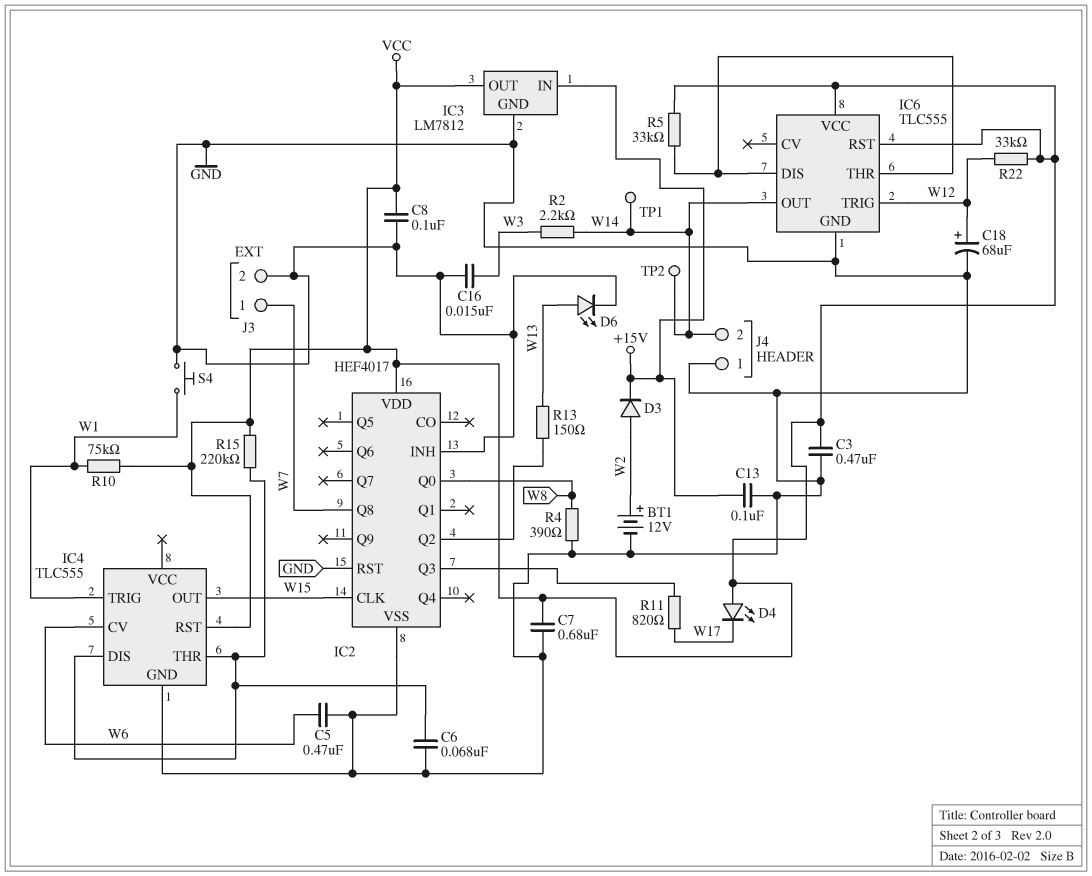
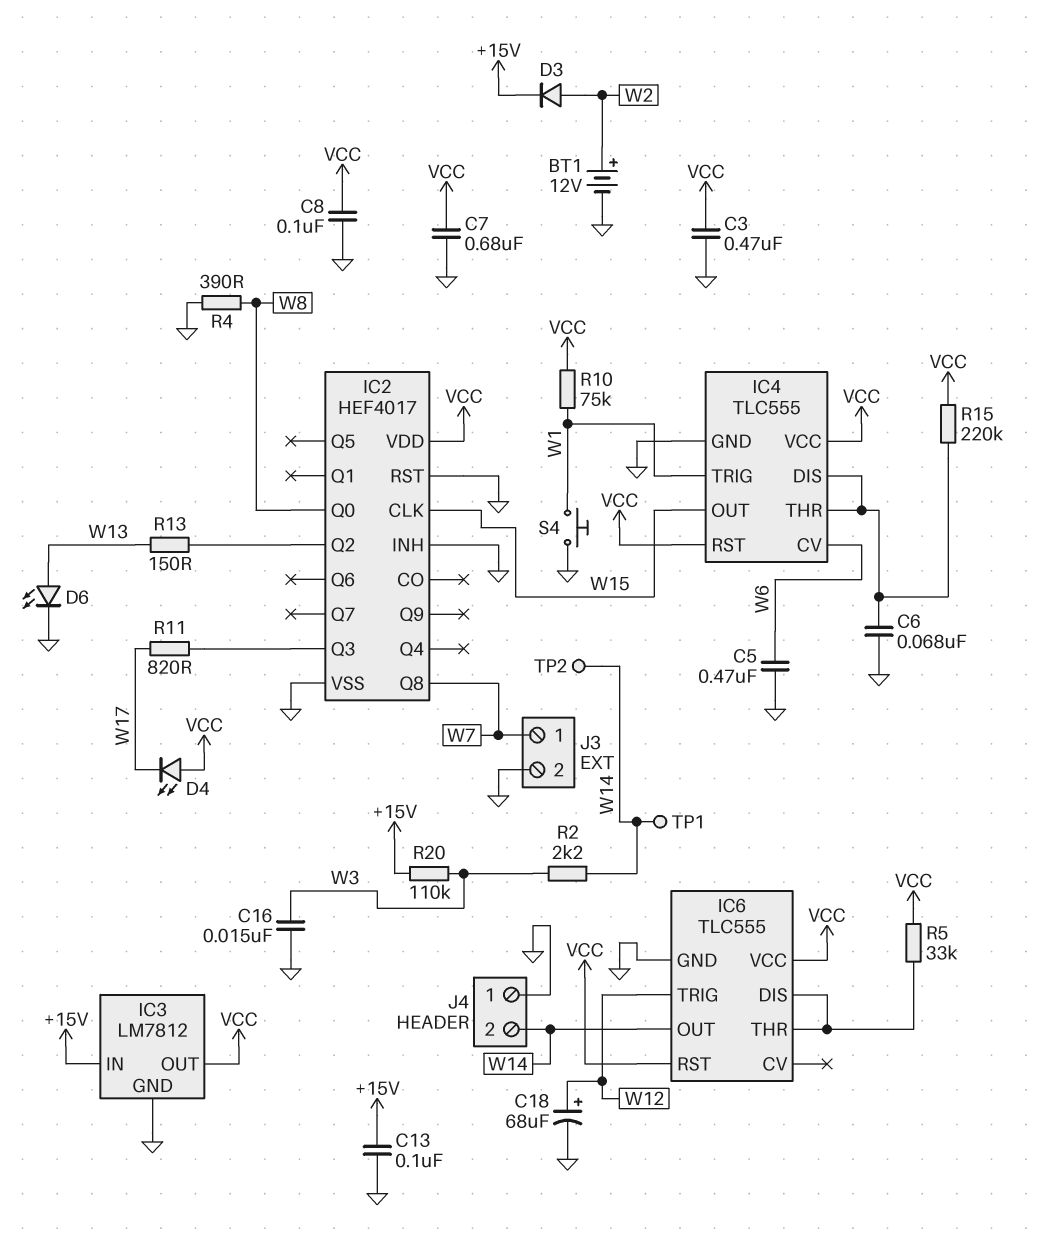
IC4 pin VCC: none -> VCC
R20: none -> 110k (+15V, W3)
R22: 33k (VCC, W12) -> none

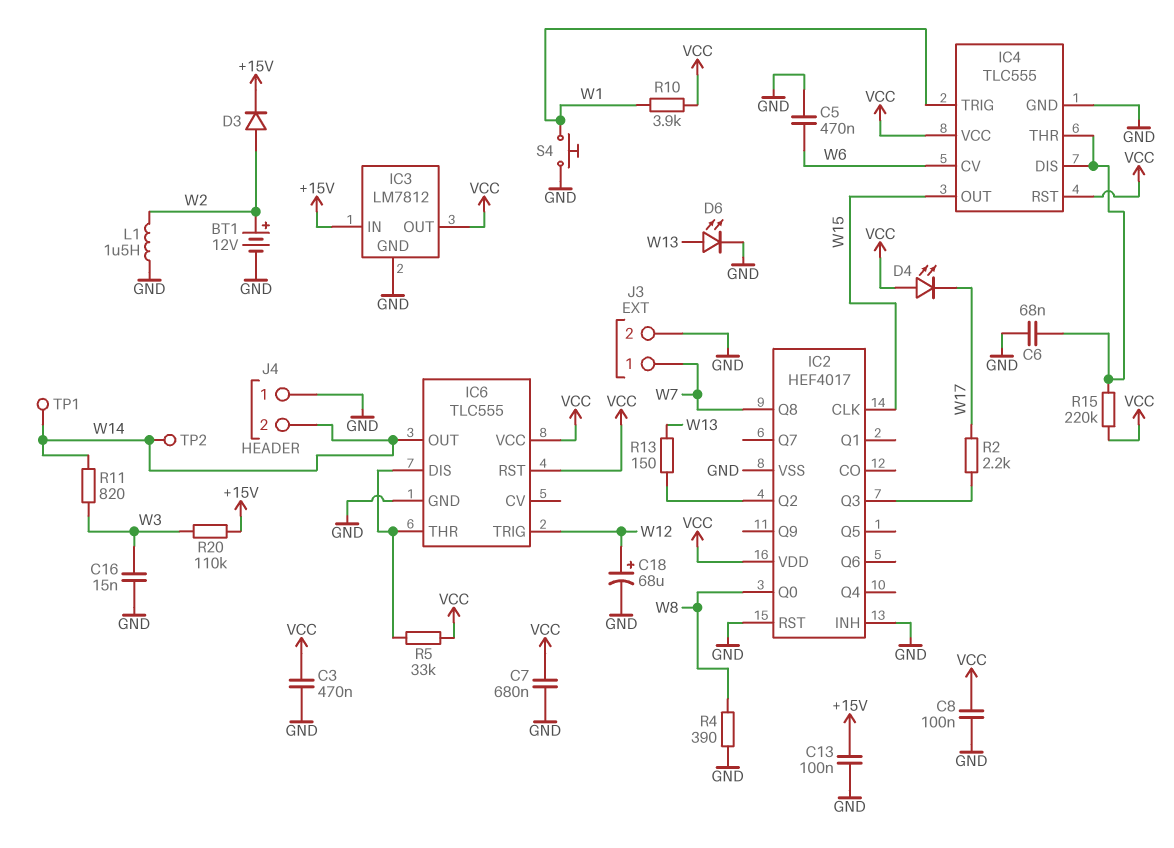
L1: none -> 1.5uH (GND, W2)
R2: 2.2k (W3, W14) -> 2.2k (IC2/Q3, W17)
R10: 75k (VCC, W1) -> 3.9k (VCC, W1)
R11: 820 (IC2/Q3, W17) -> 820 (W3, W14)

